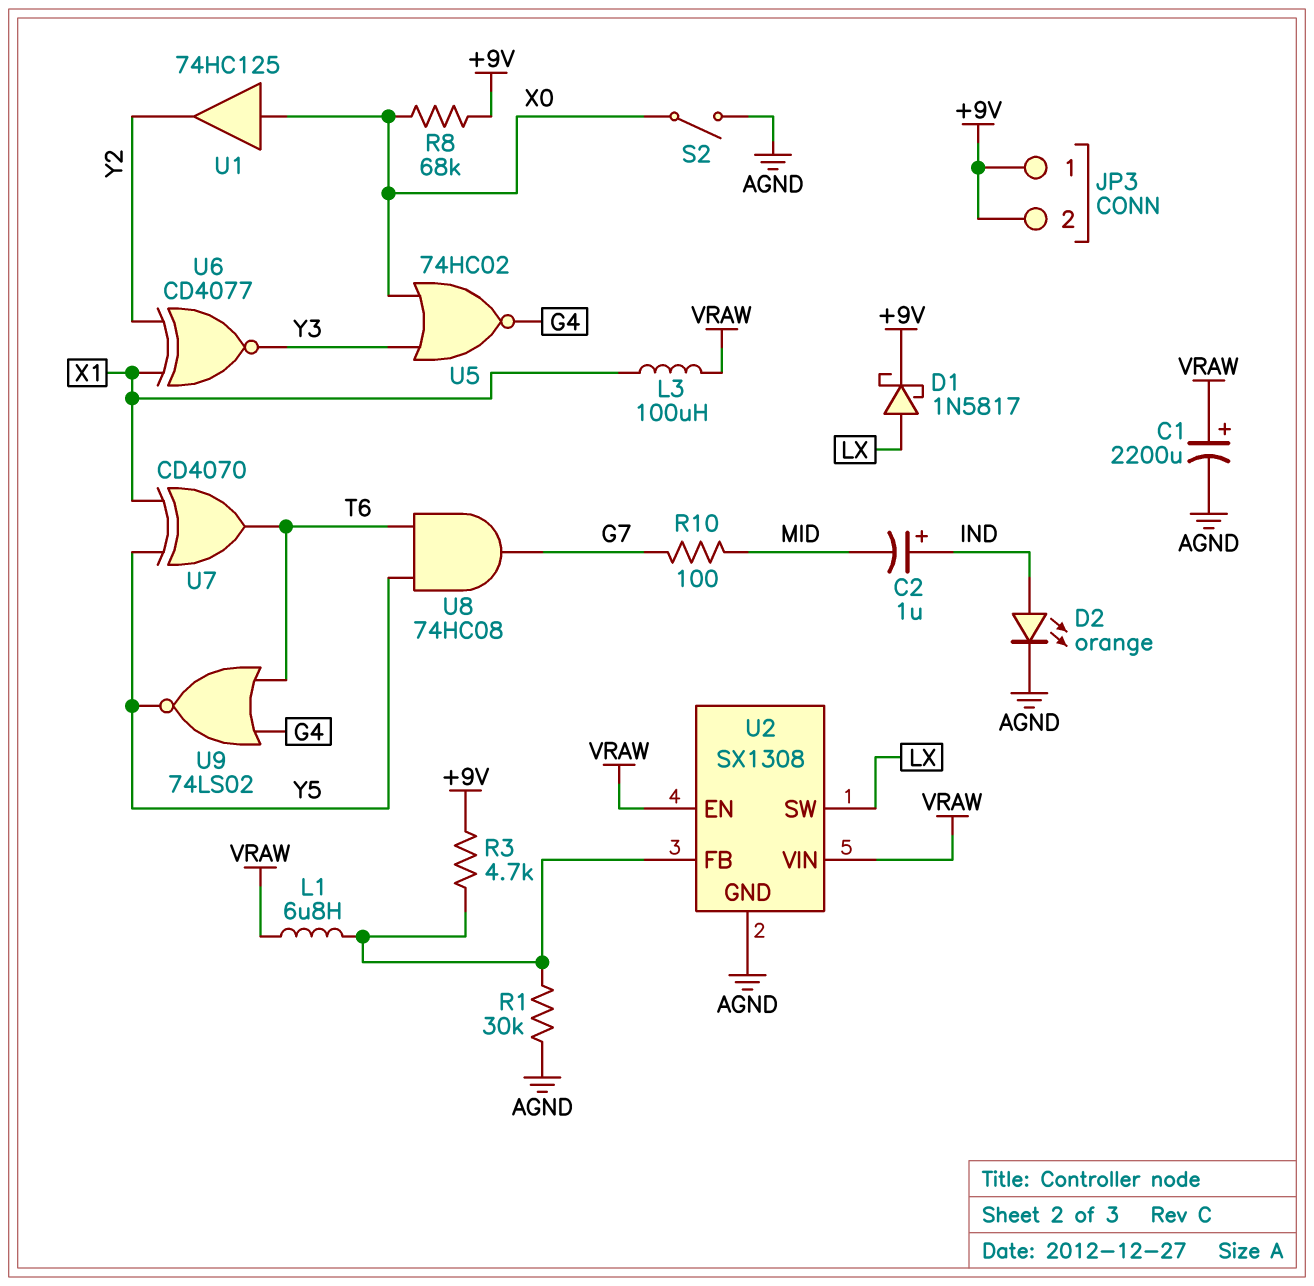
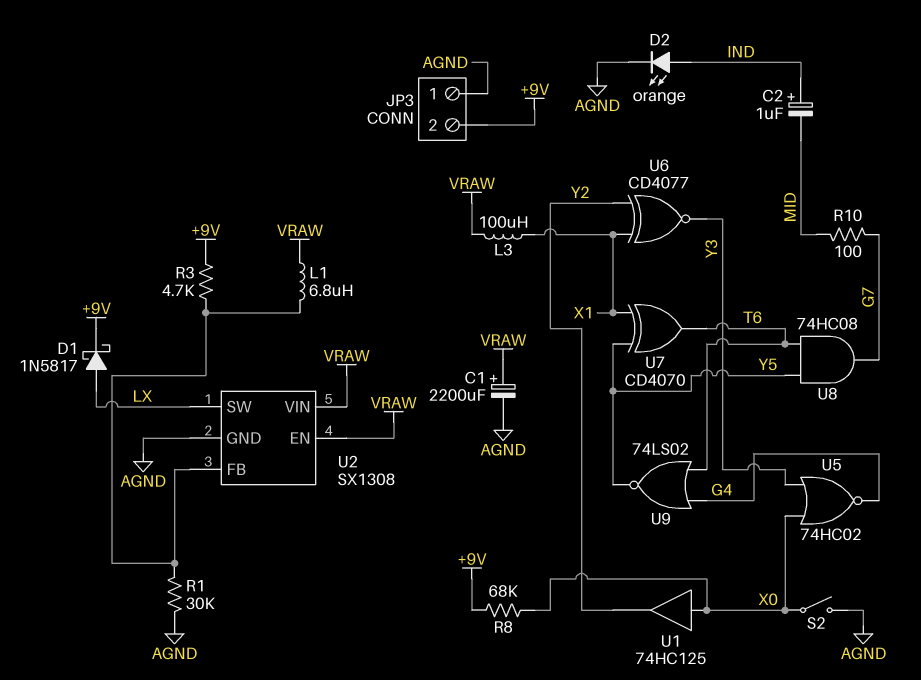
JP3 pin 1: +9V -> AGND

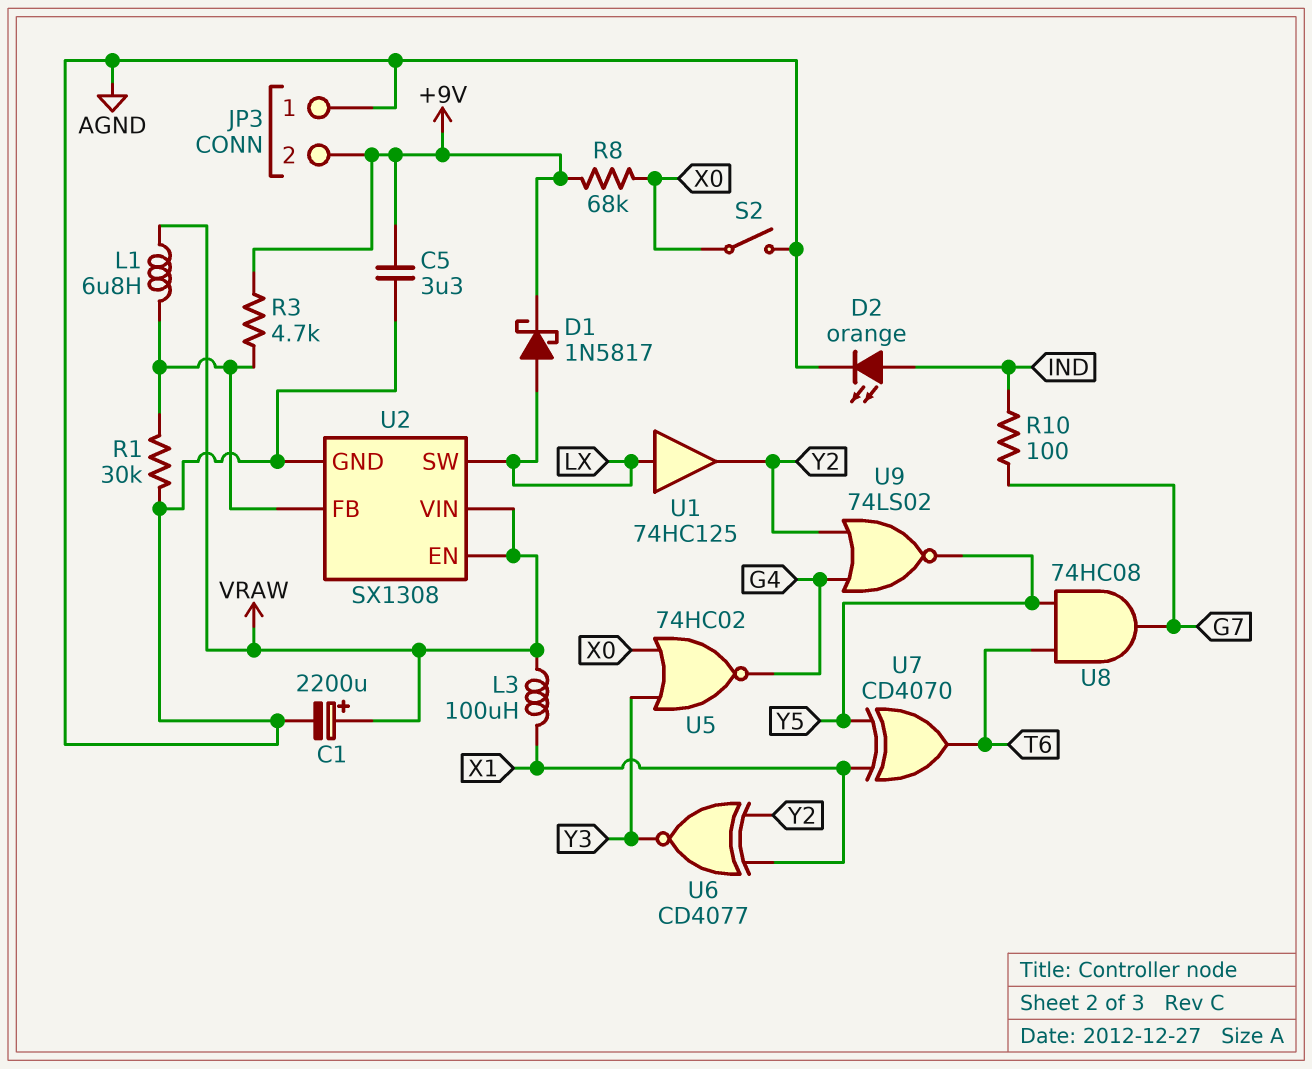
C2: 1uF (plus IND, minus MID) -> none
C5: none -> 3.3uF (+9V, AGND)
R10: 100 (G7, MID) -> 100 (G7, IND)
U1: buffer 74HC125 (in X0, out Y2) -> buffer 74HC125 (in LX, out Y2)
U9: NOR 74LS02 (in G4, in T6, out Y5) -> NOR 74LS02 (in G4, in Y2, out Y5)

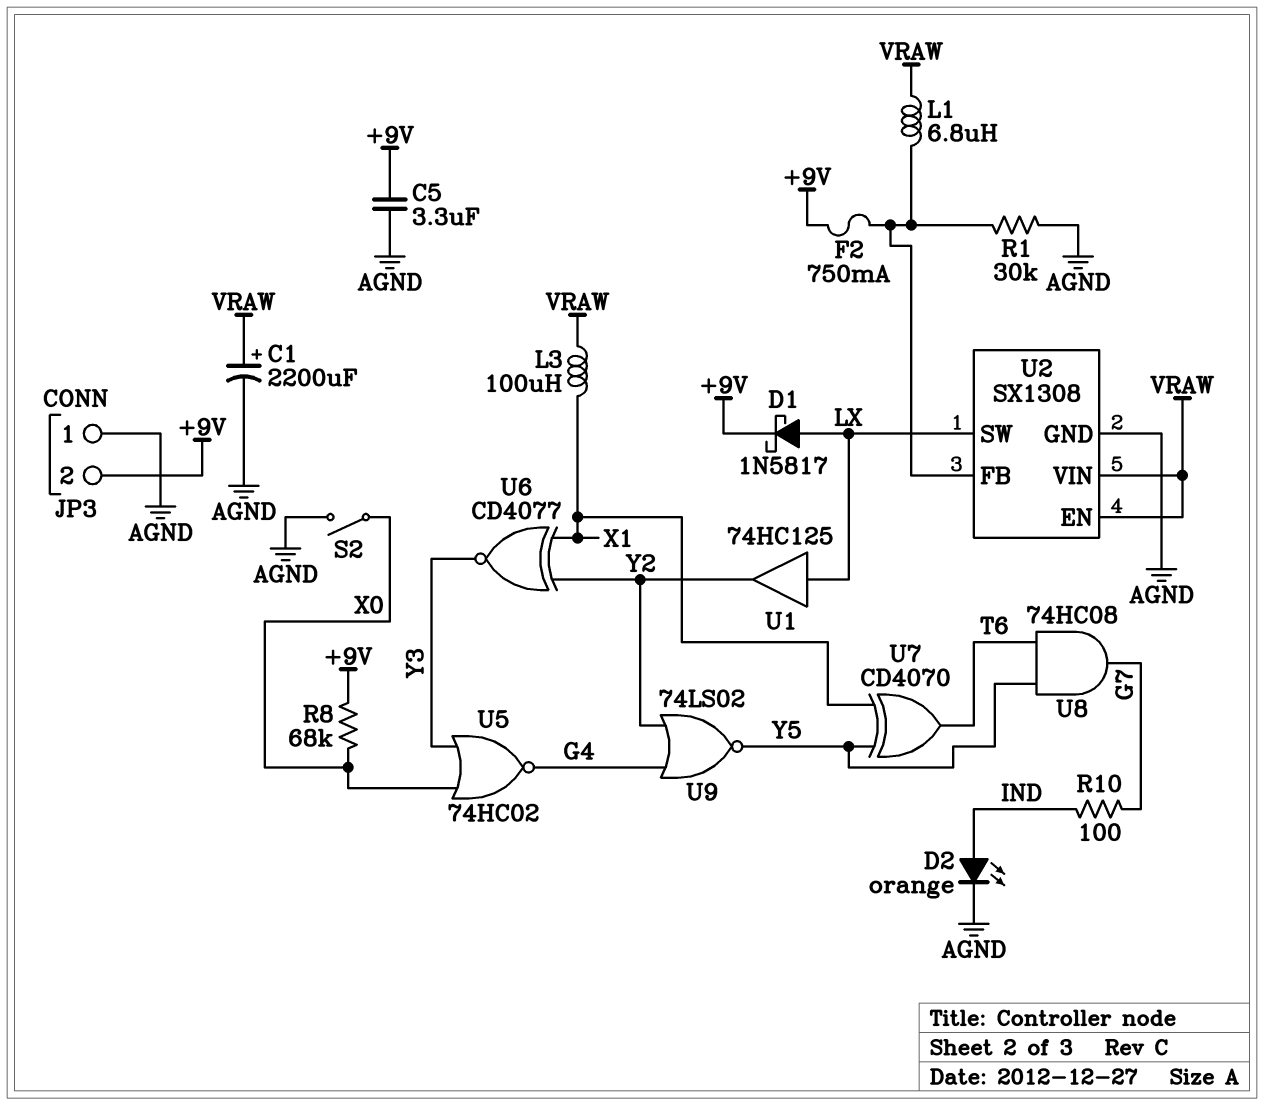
F2: none -> 750mA (+9V, U2/FB)
R3: 4.7k (+9V, U2/FB) -> none

